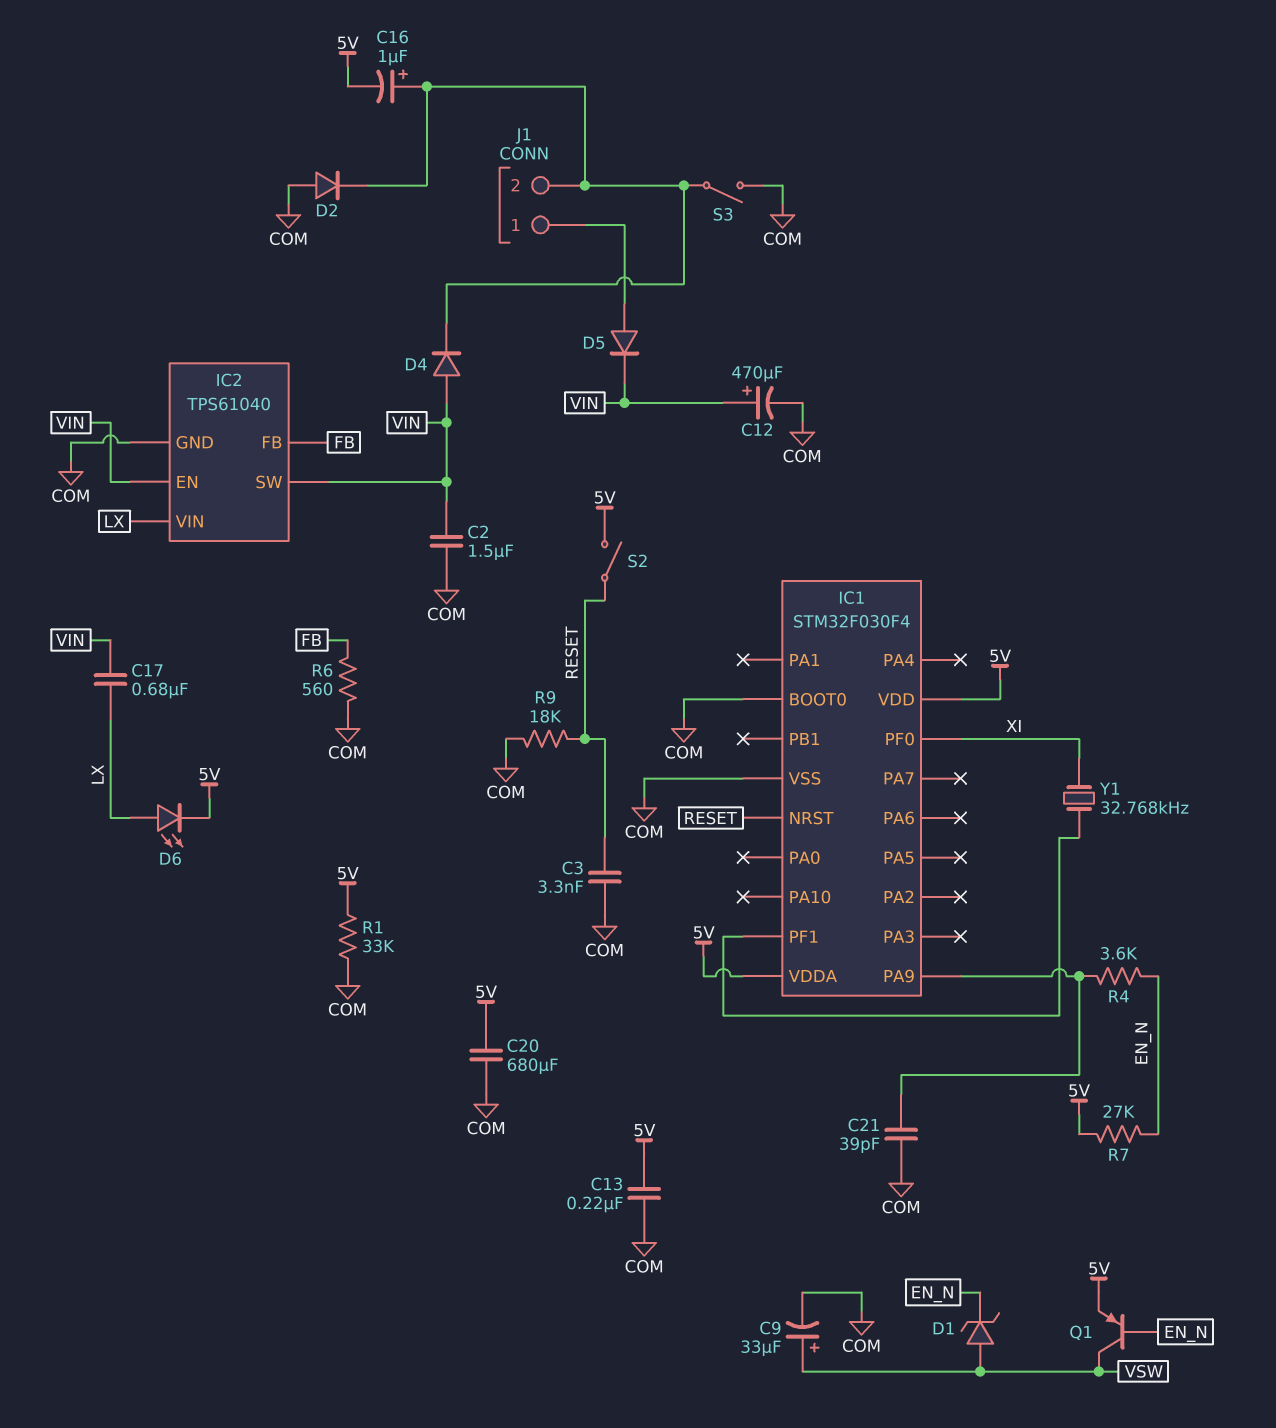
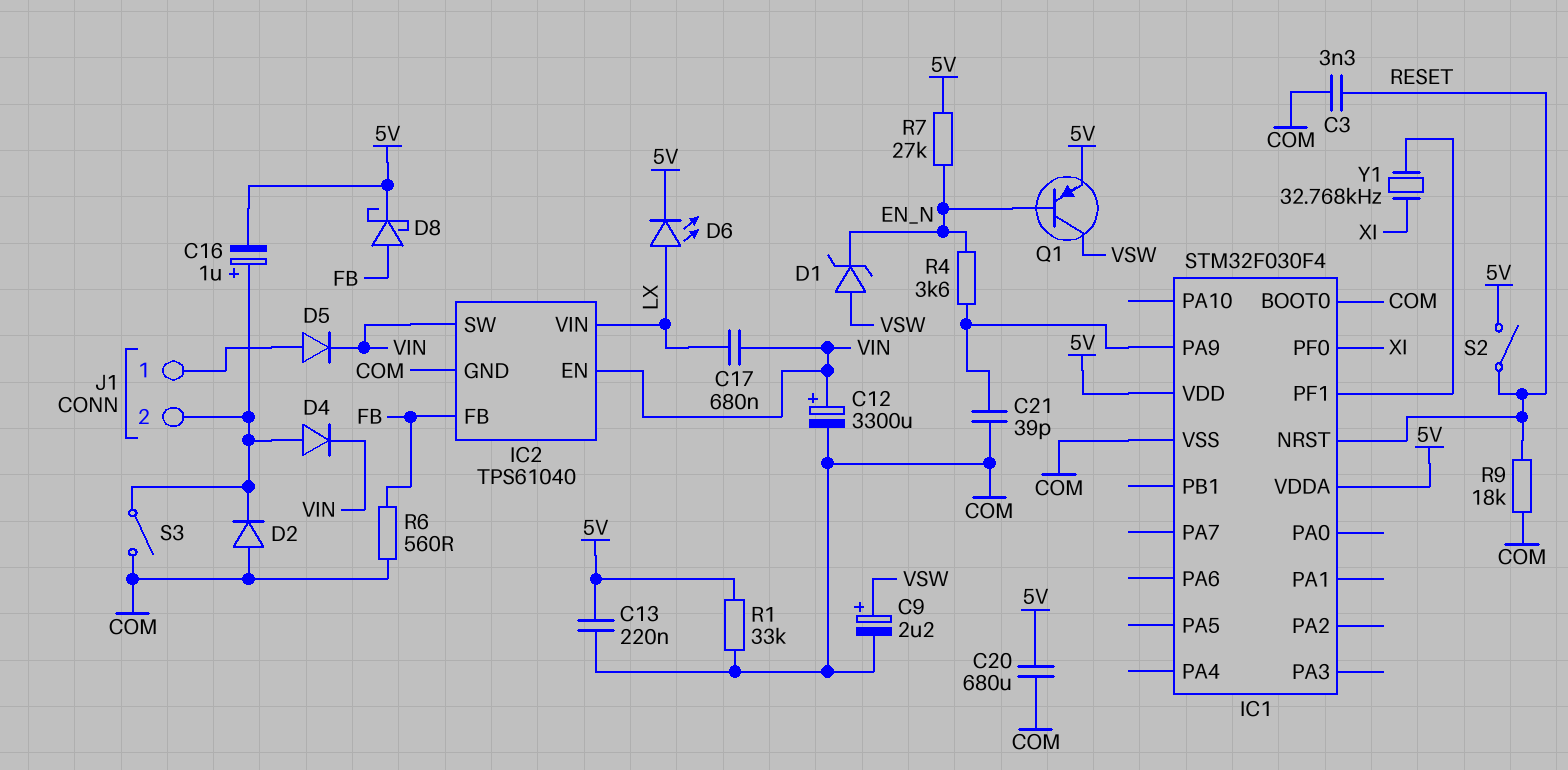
C2: 1.5uF (COM, VIN) -> none
C9: 33uF (plus VSW, minus COM) -> 2.2uF (plus VSW, minus COM)
C12: 470uF (plus VIN, minus COM) -> 3300uF (plus VIN, minus COM)
D4: diode (A VIN, K J1/2) -> diode (A J1/2, K VIN)
D8: none -> schottky (A FB, K 5V)

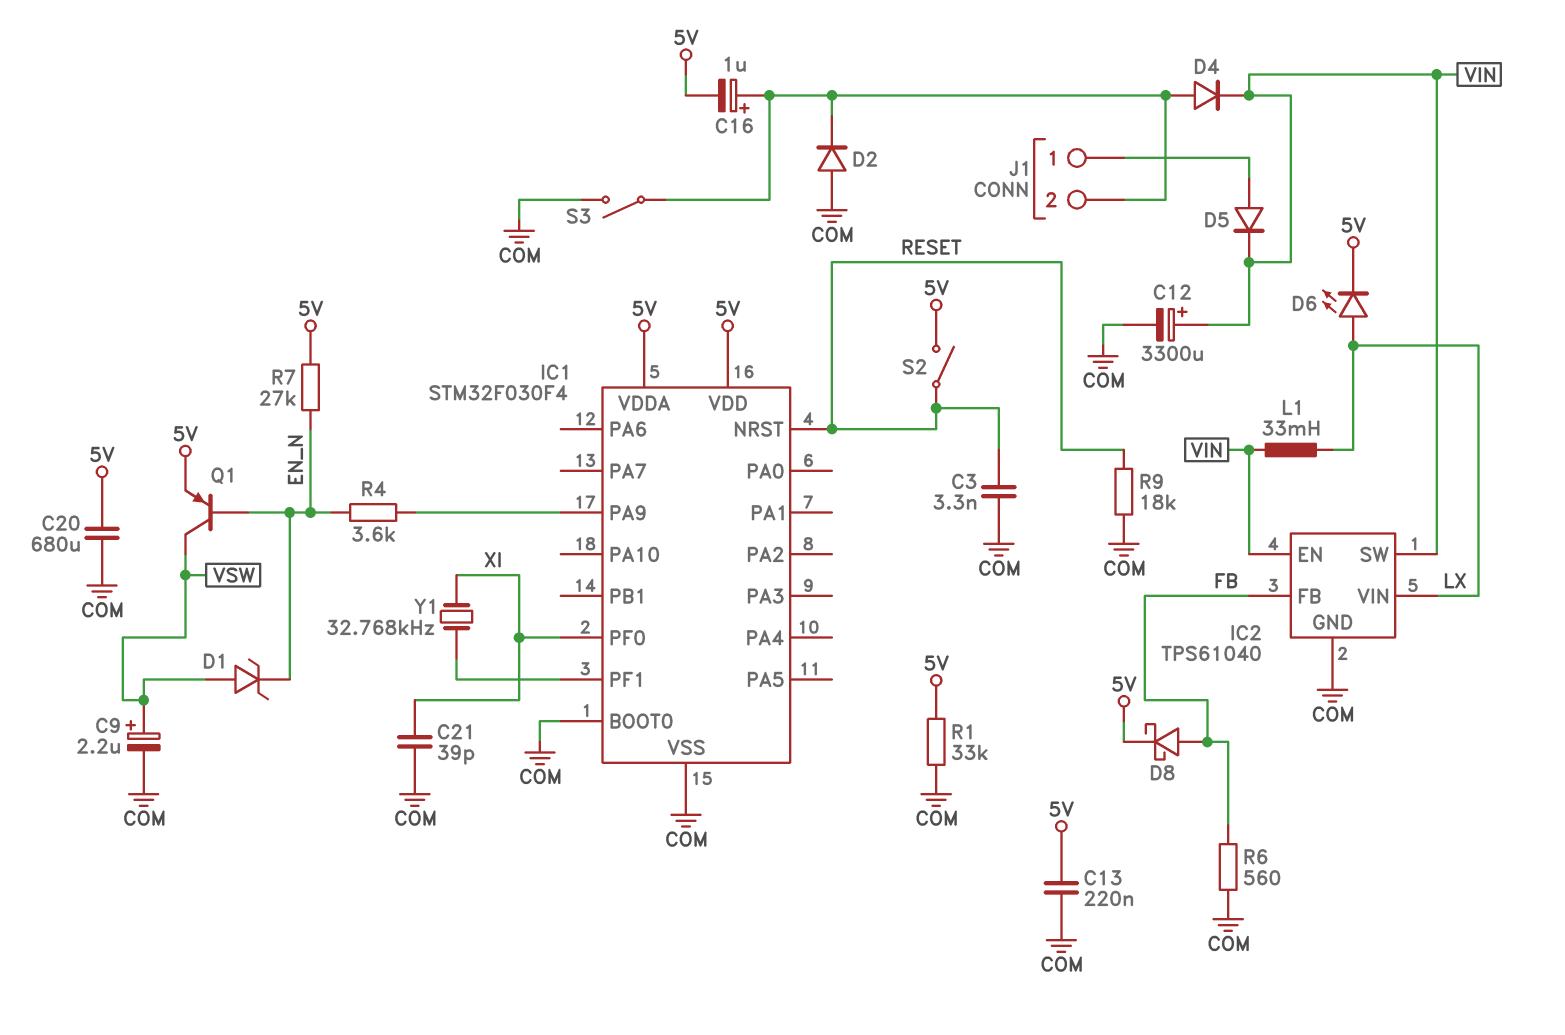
C17: 680nF (LX, VIN) -> none
C21: 39pF (COM, IC1/PA9) -> 39pF (COM, XI)
L1: none -> 33mH (LX, VIN)

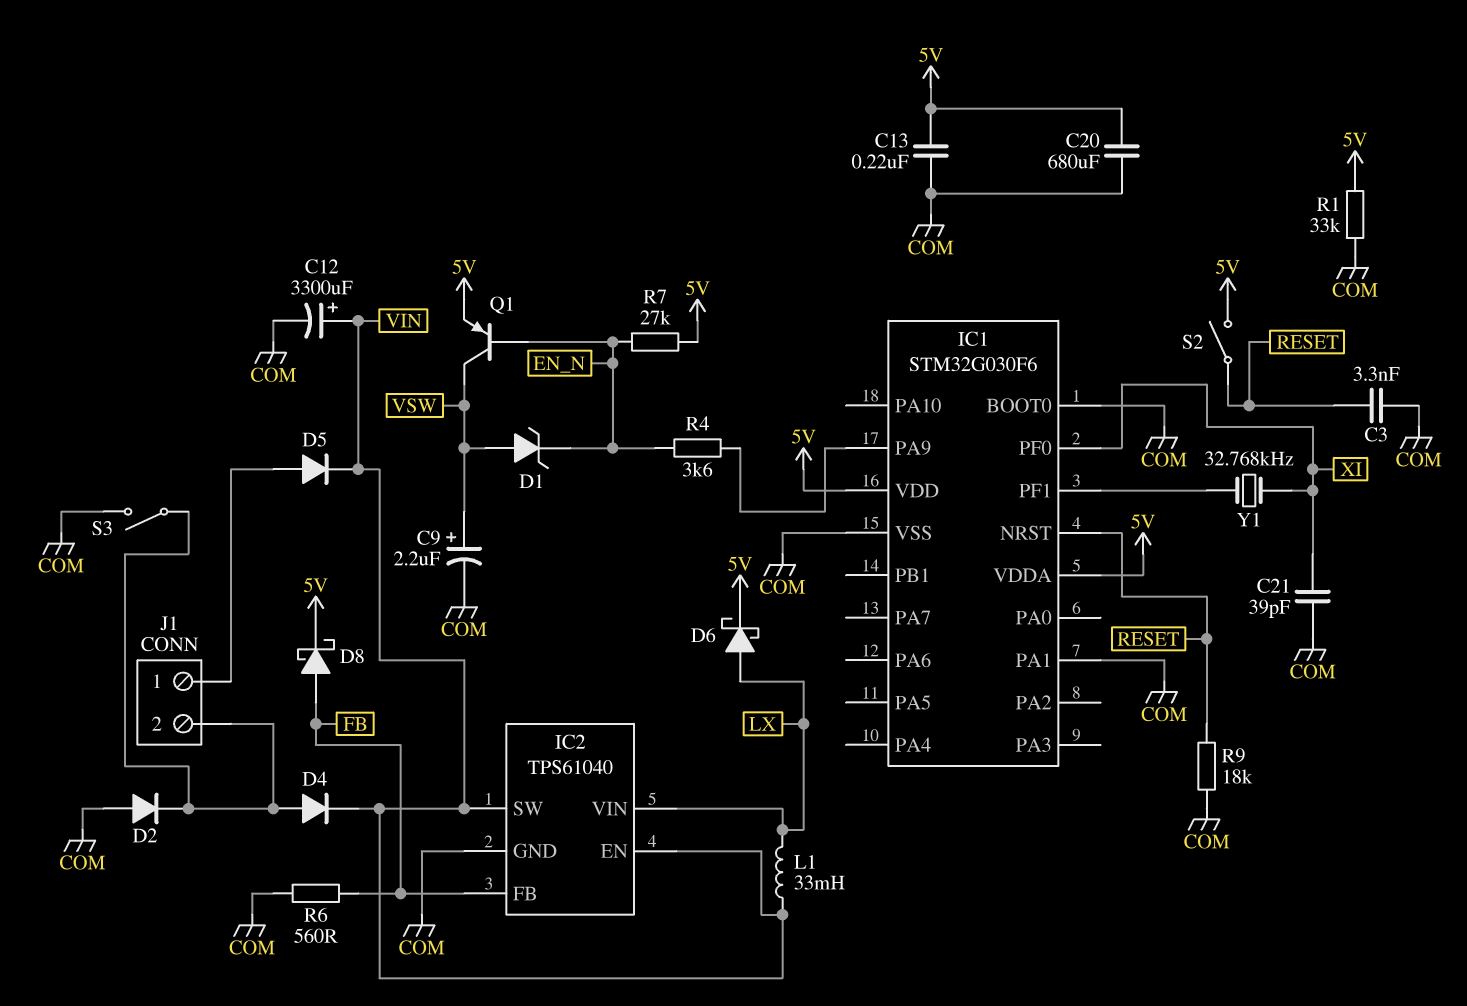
C16: 1uF (plus J1/2, minus 5V) -> none
D6: LED (A LX, K 5V) -> schottky (A LX, K 5V)
IC1: STM32F030F4 -> STM32G030F6
IC1 pin PA1: none -> COM

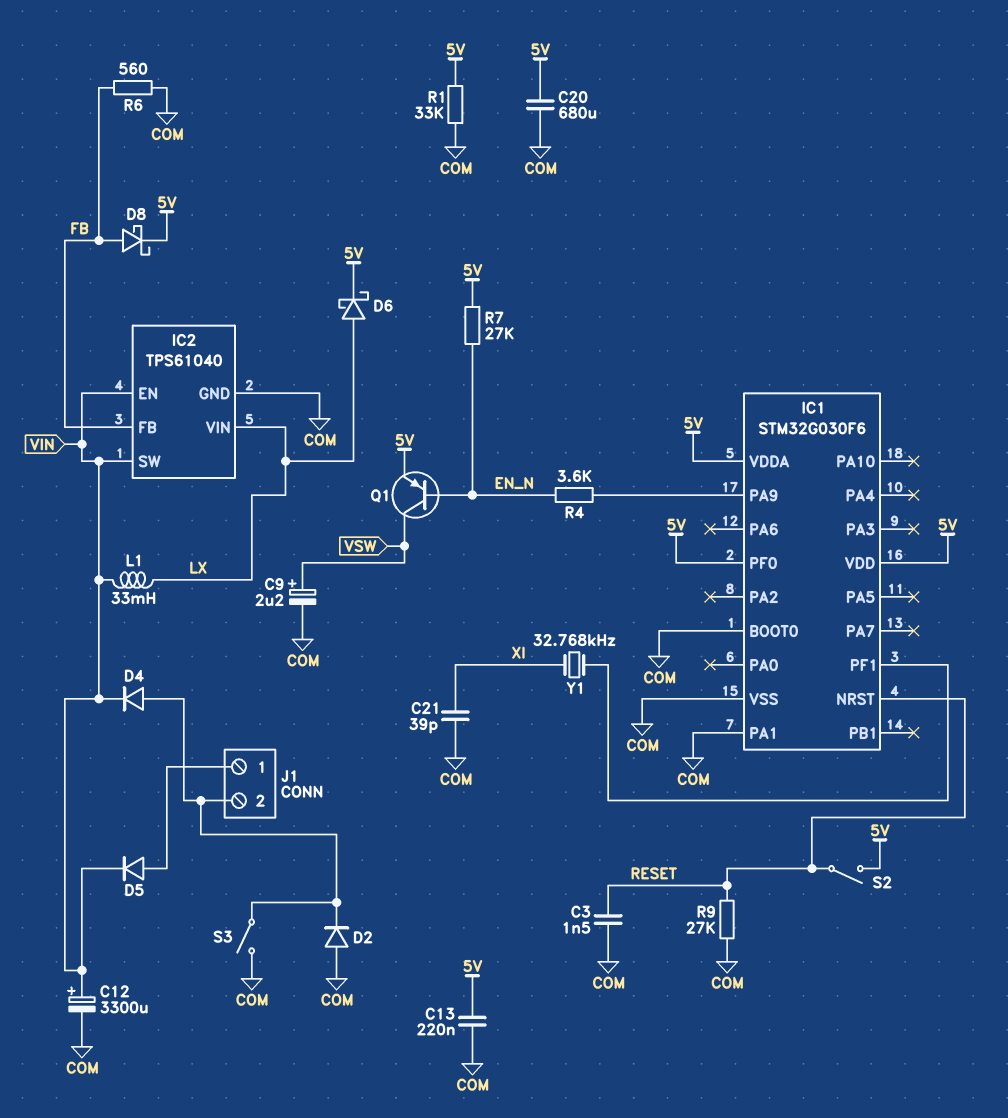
C3: 3.3nF (COM, RESET) -> 1.5nF (COM, RESET)
D1: zener (A VSW, K EN_N) -> none
IC1 pin PF0: XI -> 5V
R9: 18k (COM, RESET) -> 27k (COM, RESET)

